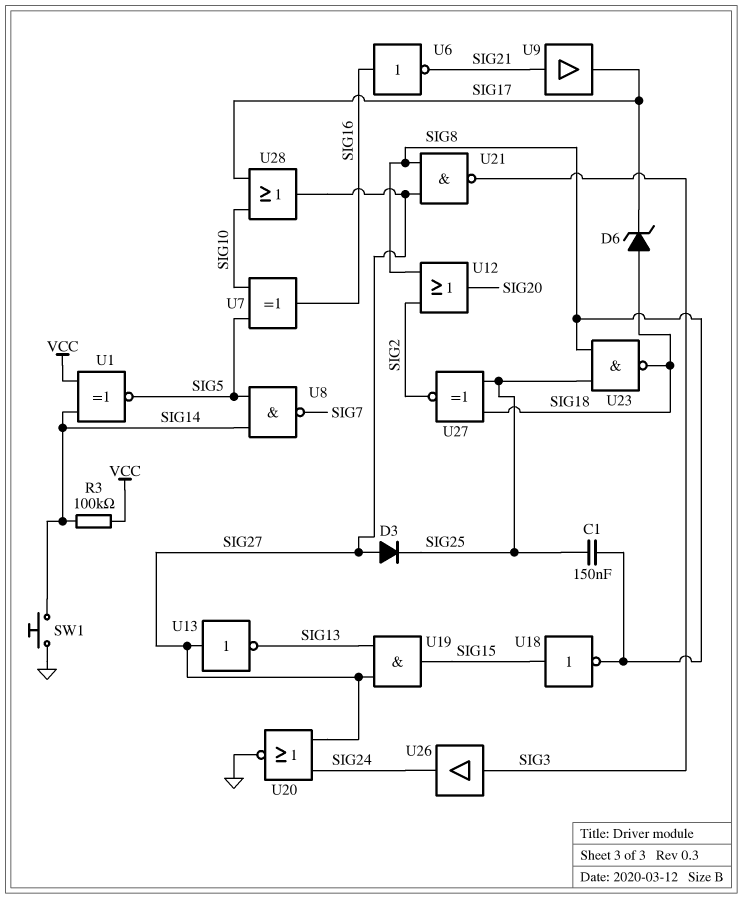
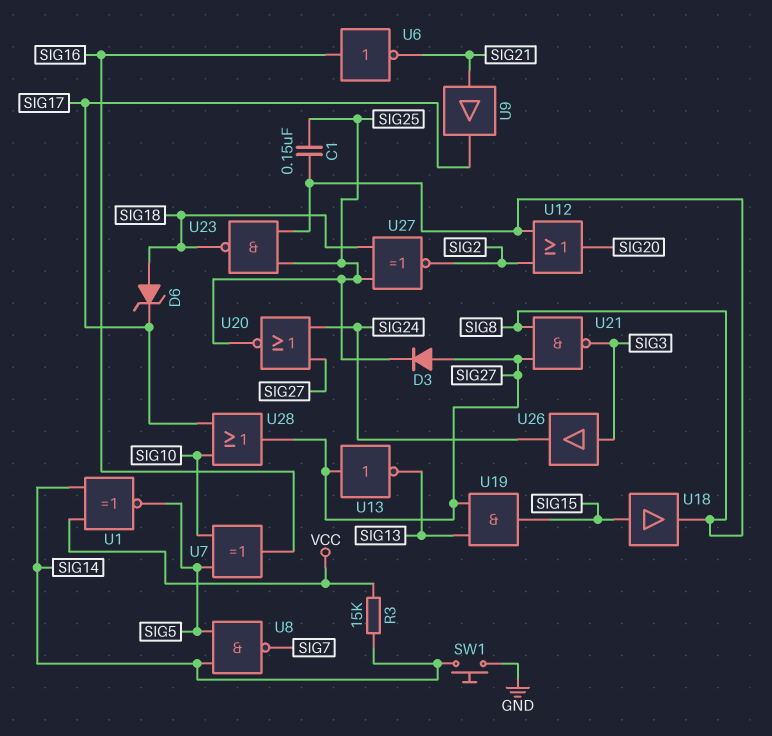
R3: 100k (SIG14, VCC) -> 15k (SIG14, VCC)
U18: NOT (in SIG15, out SIG8) -> buffer (in SIG15, out SIG8)
U20: NOR (in SIG24, in SIG27, out GND) -> NOR (in SIG24, in SIG27, out SIG25)

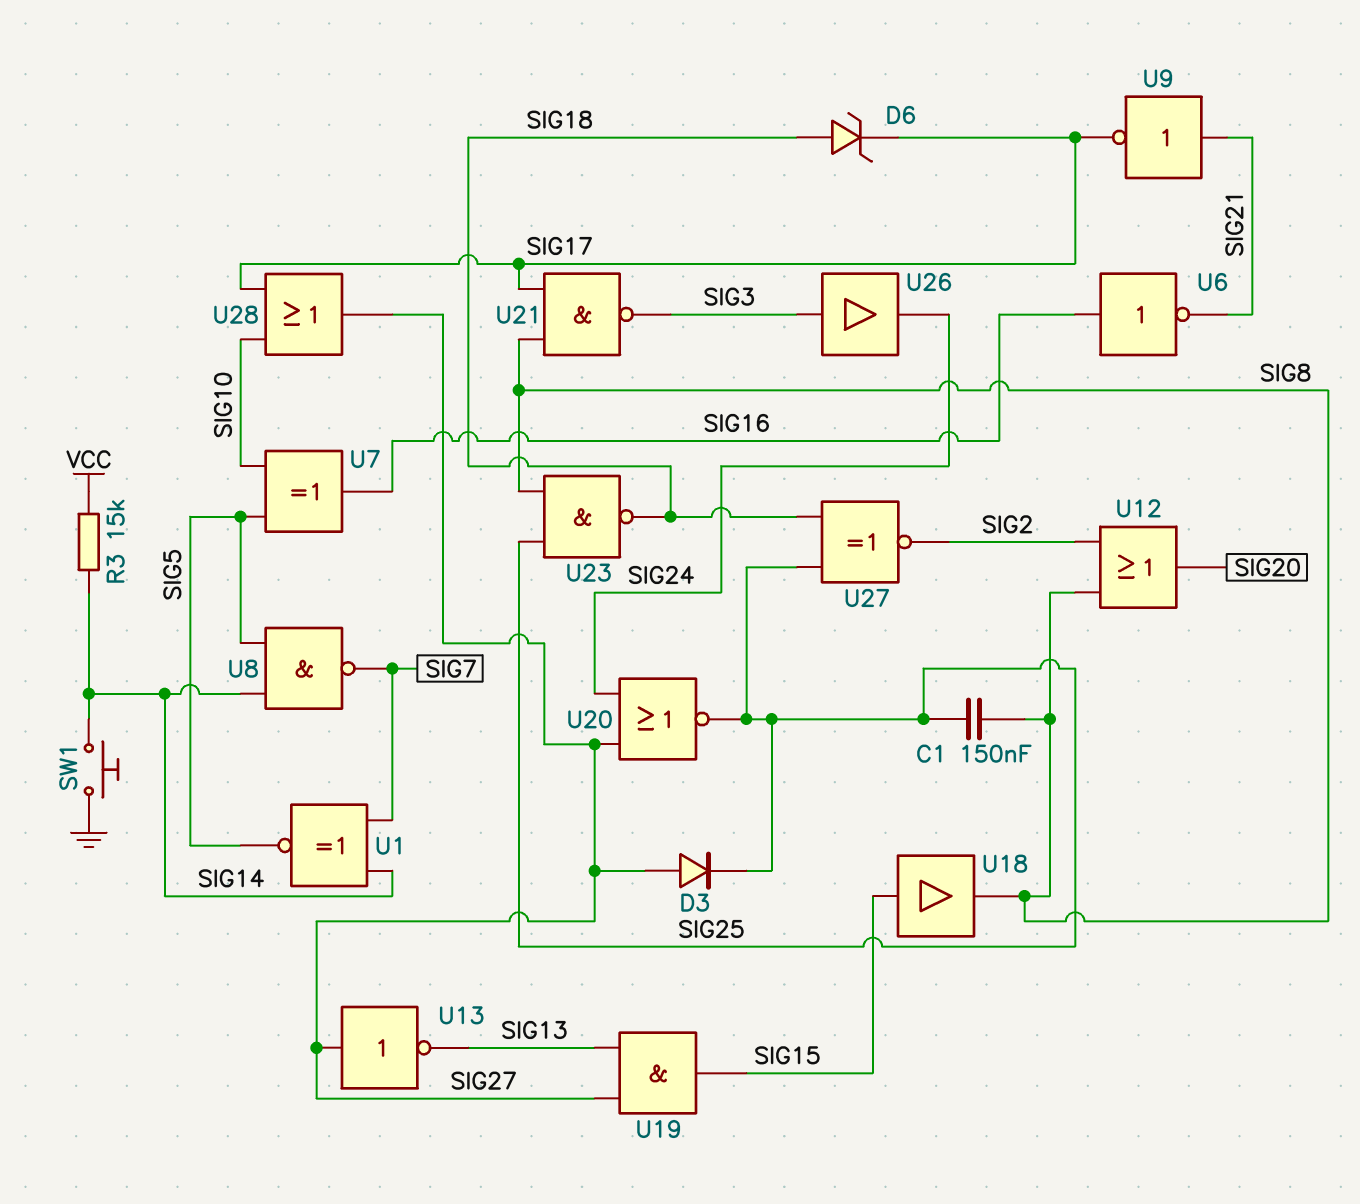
U1: XNOR (in SIG14, in VCC, out SIG5) -> XNOR (in SIG7, in SIG14, out SIG5)
U9: buffer (in SIG21, out SIG17) -> NOT (in SIG21, out SIG17)
U21: NAND (in SIG8, in SIG27, out SIG3) -> NAND (in SIG8, in SIG17, out SIG3)

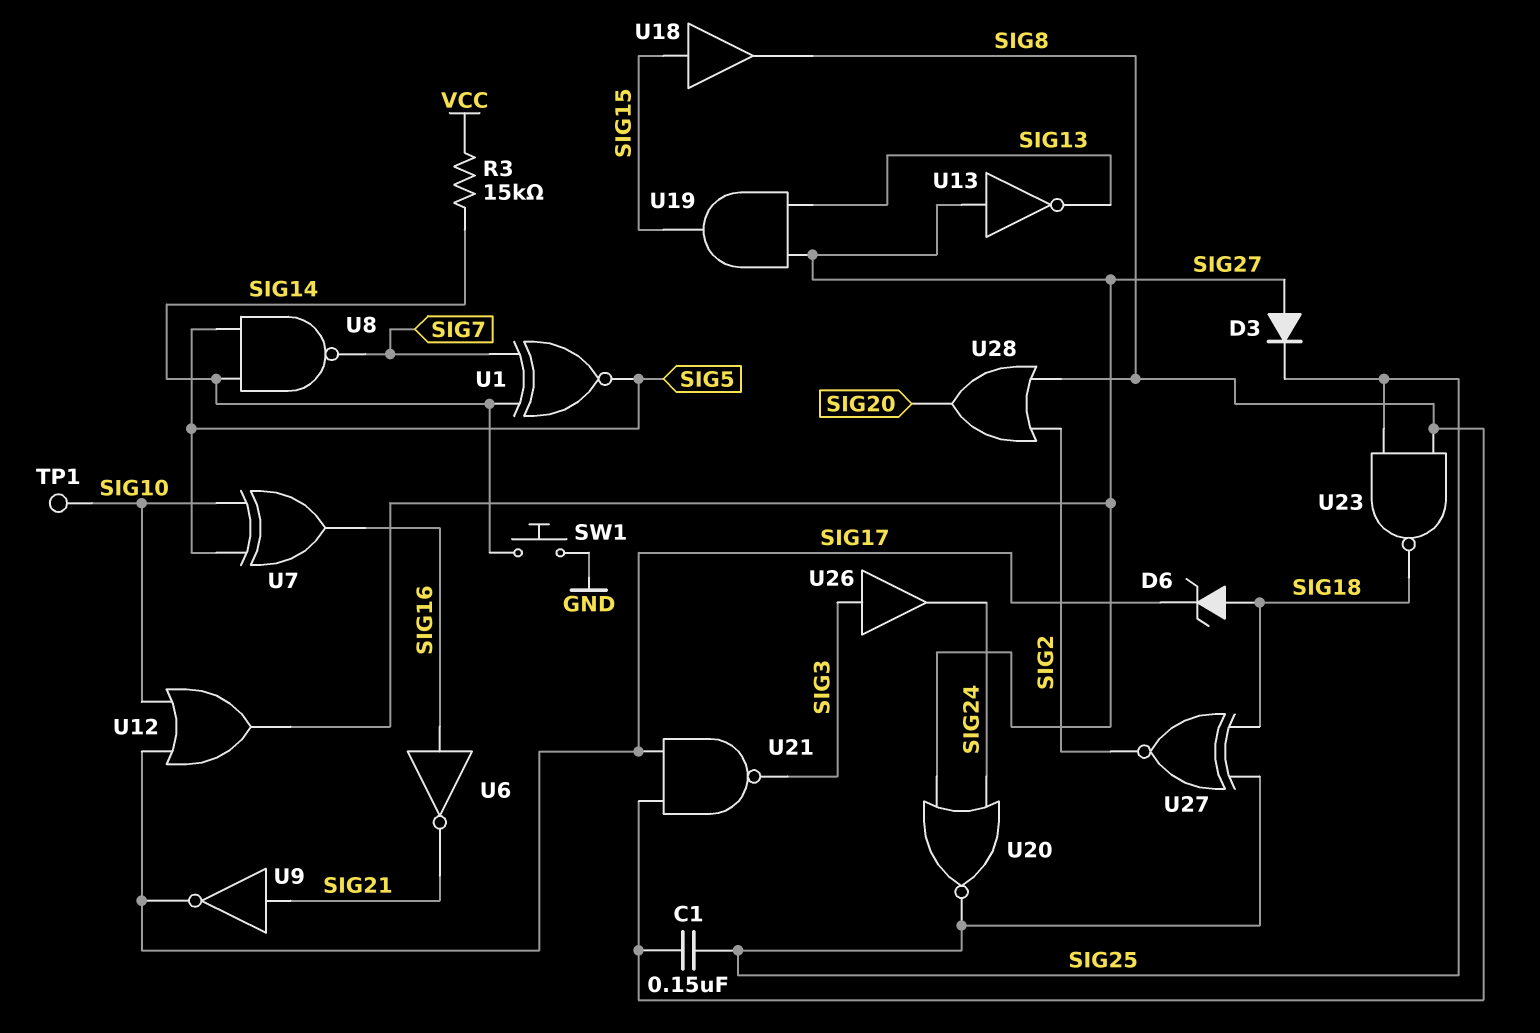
TP1: none -> test point (SIG10)
U12: OR (in SIG2, in SIG8, out SIG20) -> OR (in SIG10, in SIG17, out SIG27)
U28: OR (in SIG10, in SIG17, out SIG27) -> OR (in SIG2, in SIG8, out SIG20)

